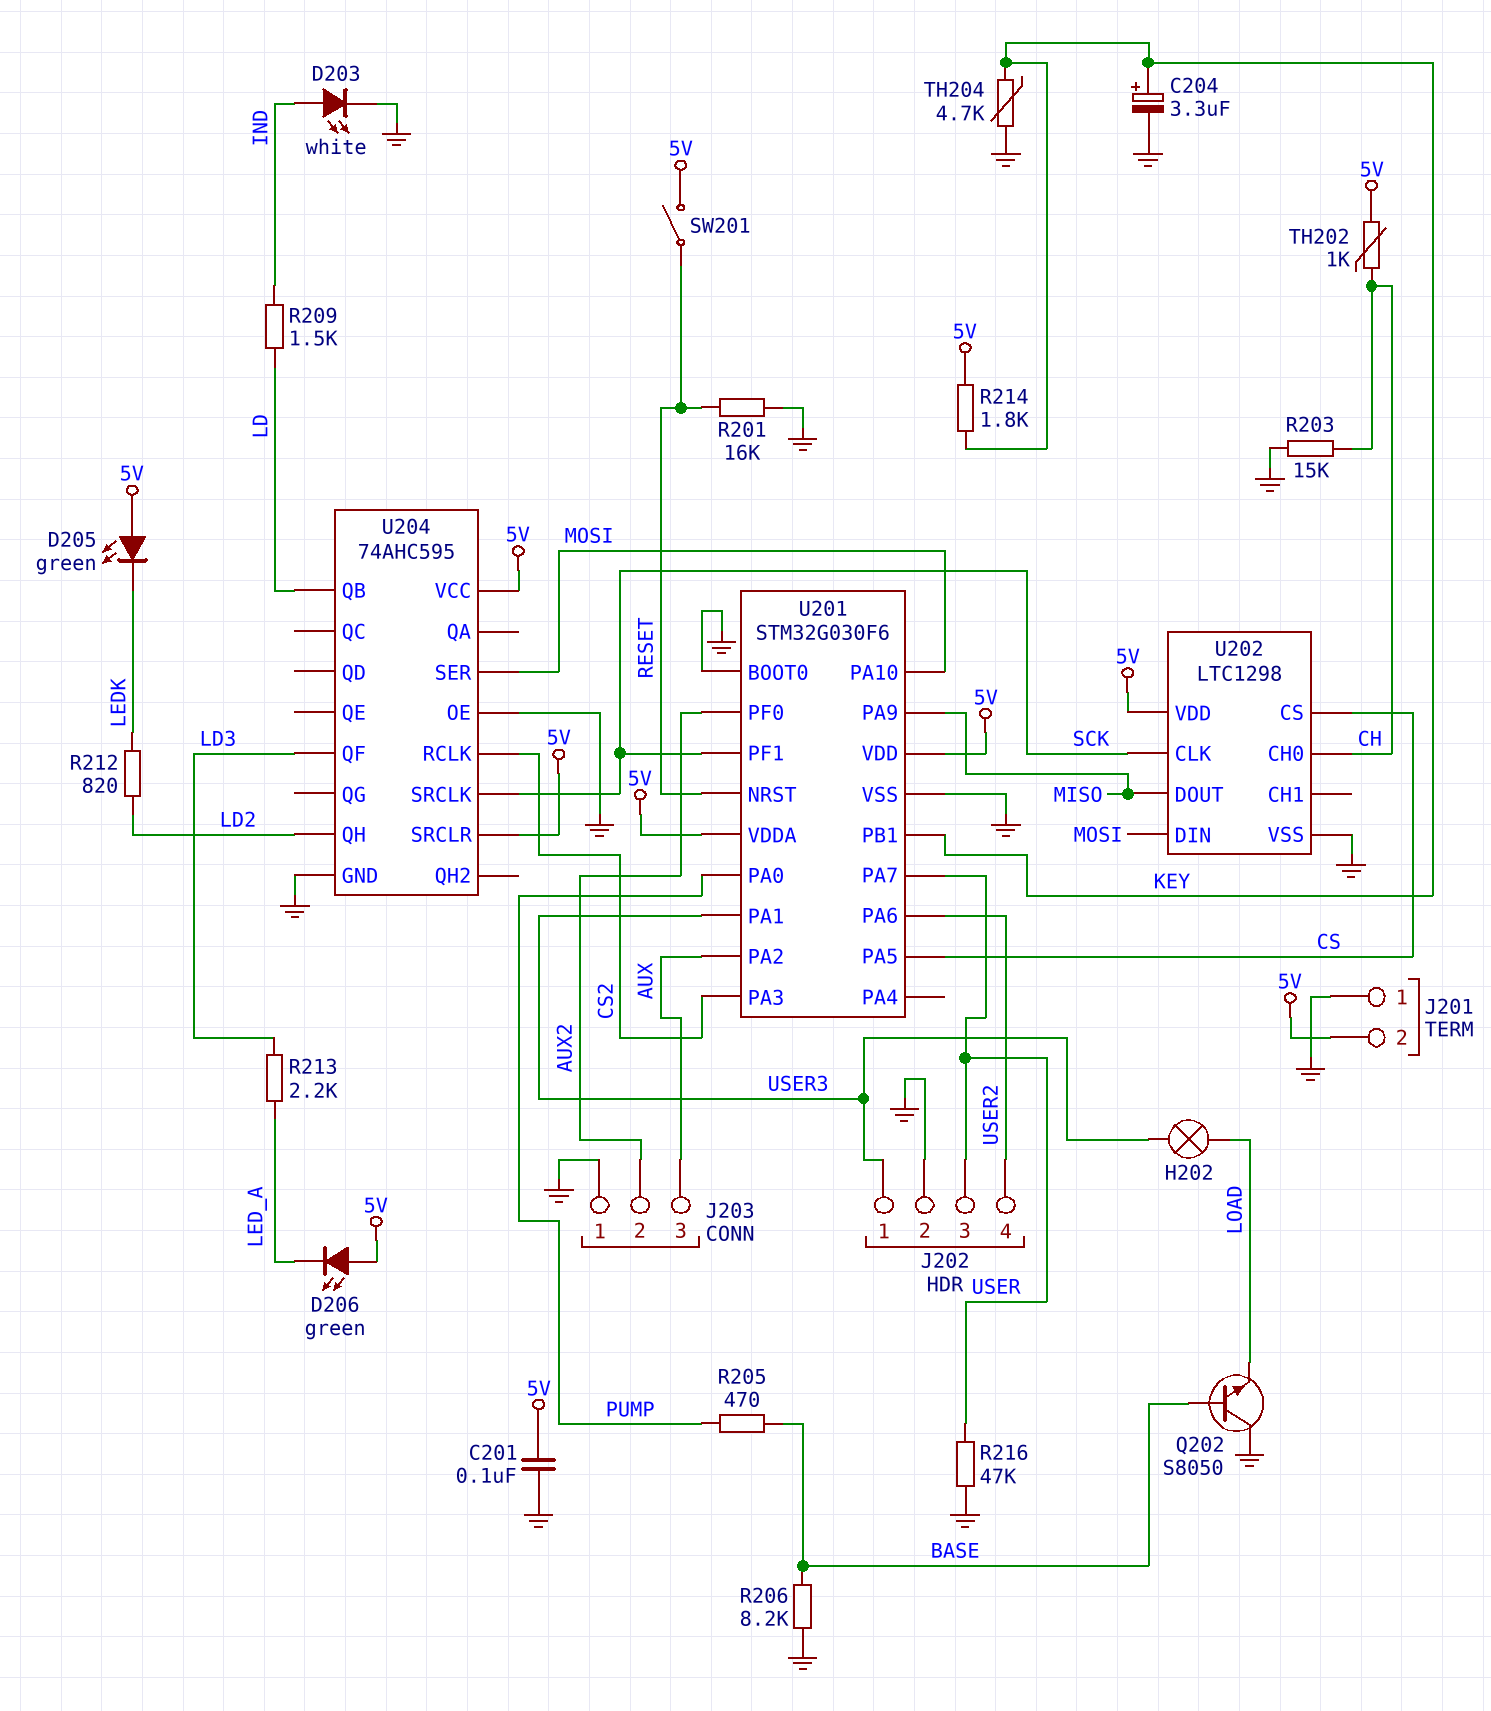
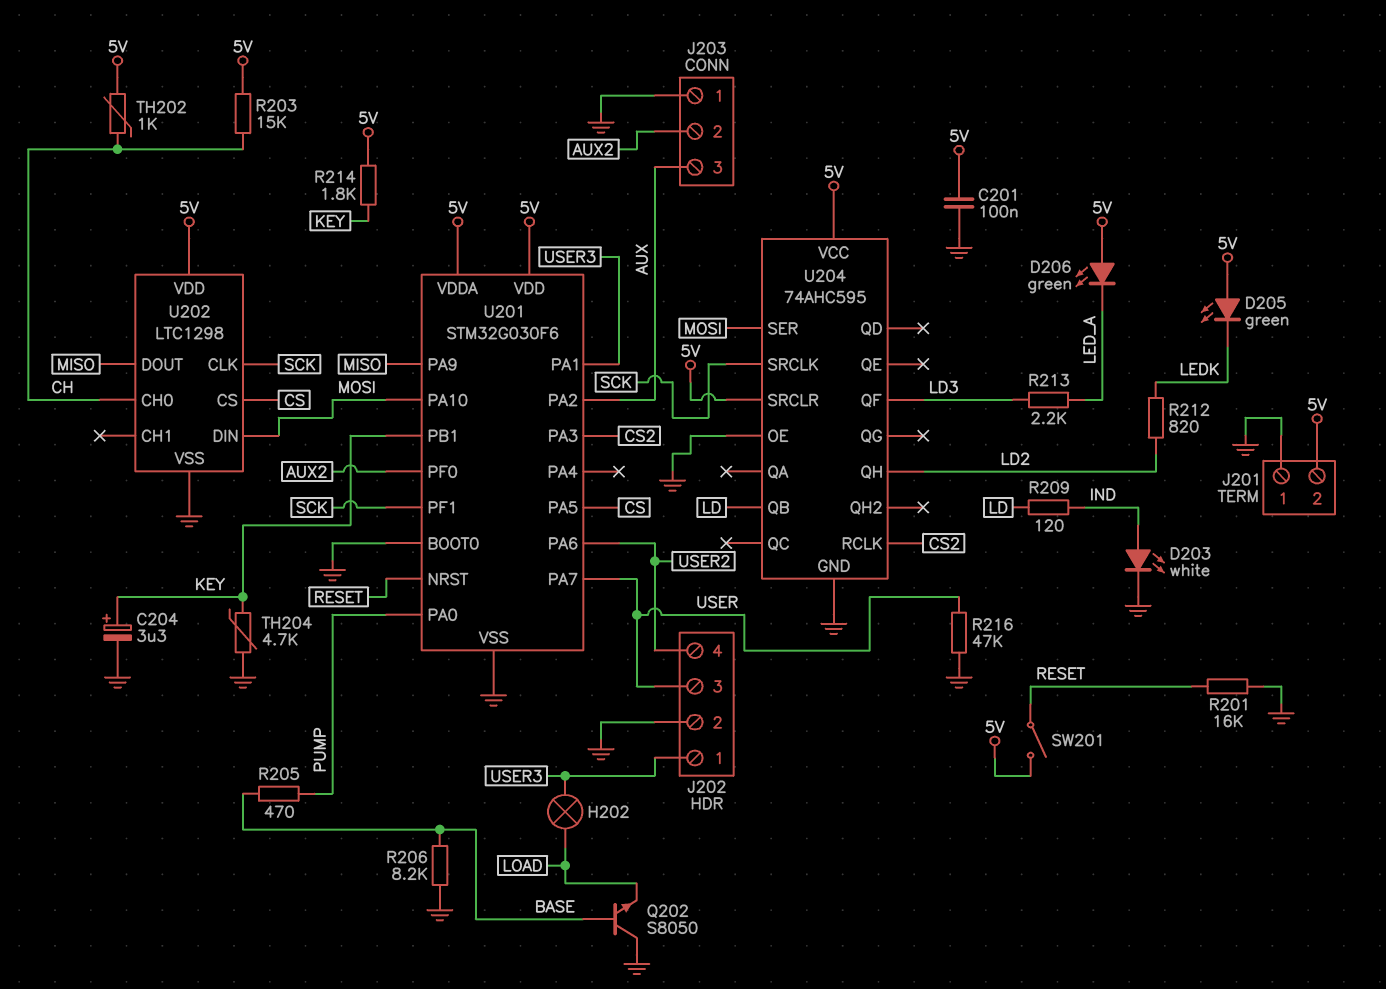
R203: 15k (CH, GND) -> 15k (5V, CH)
R209: 1.5k (IND, LD) -> 120 (IND, LD)

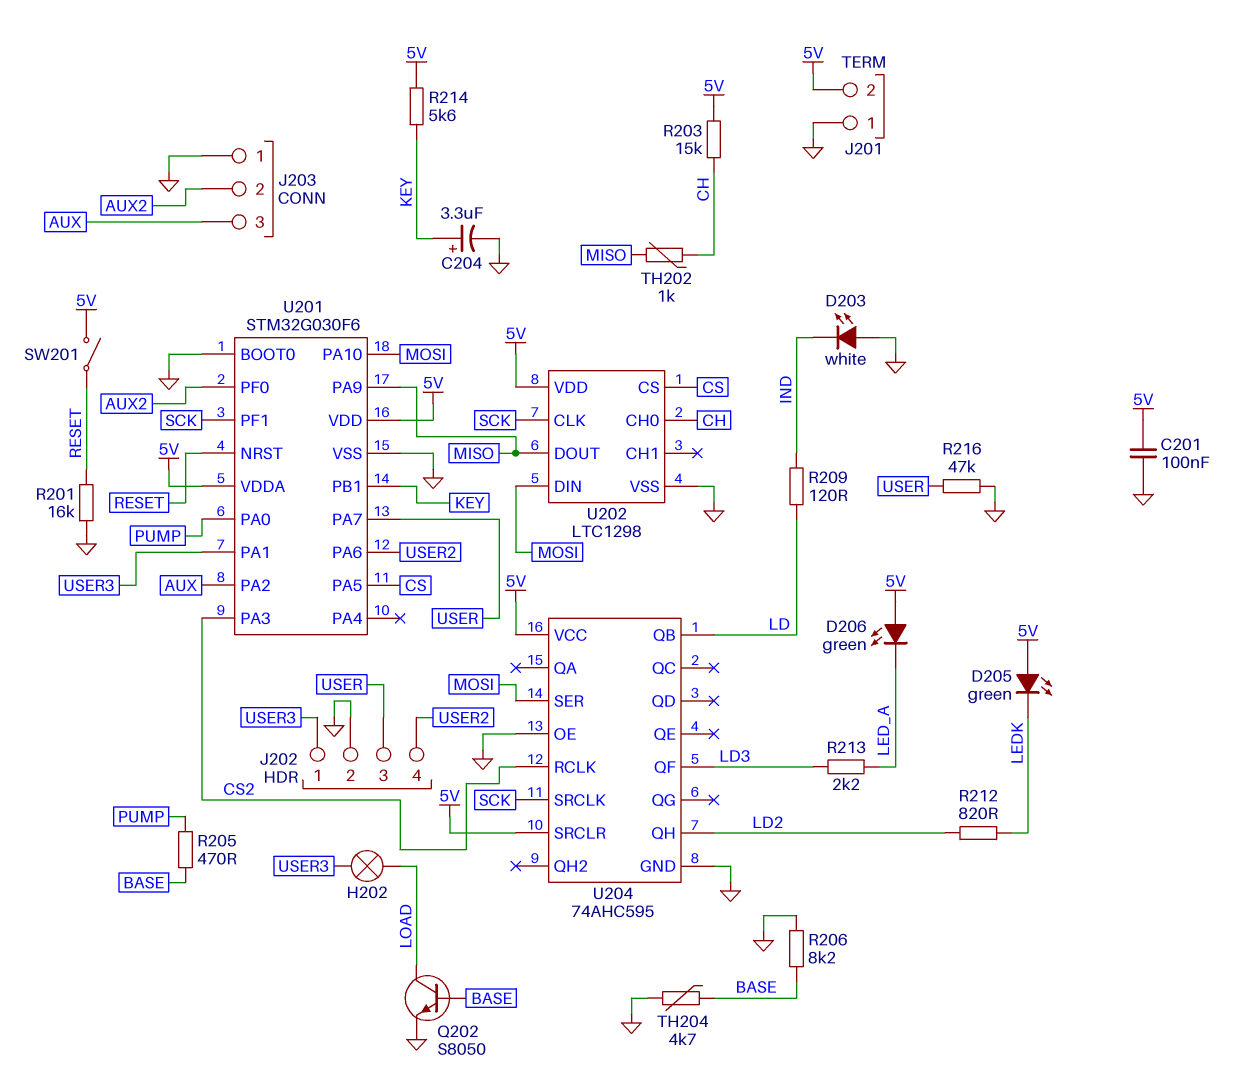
D203: LED white (A IND, K GND) -> LED white (A GND, K IND)
Q202: NPN S8050 (B BASE, C GND, E LOAD) -> NPN S8050 (B BASE, C LOAD, E GND)
R214: 1.8k (5V, KEY) -> 5.6k (5V, KEY)
TH202: 1k (5V, CH) -> 1k (CH, MISO)
TH204: 4.7k (GND, KEY) -> 4.7k (BASE, GND)

